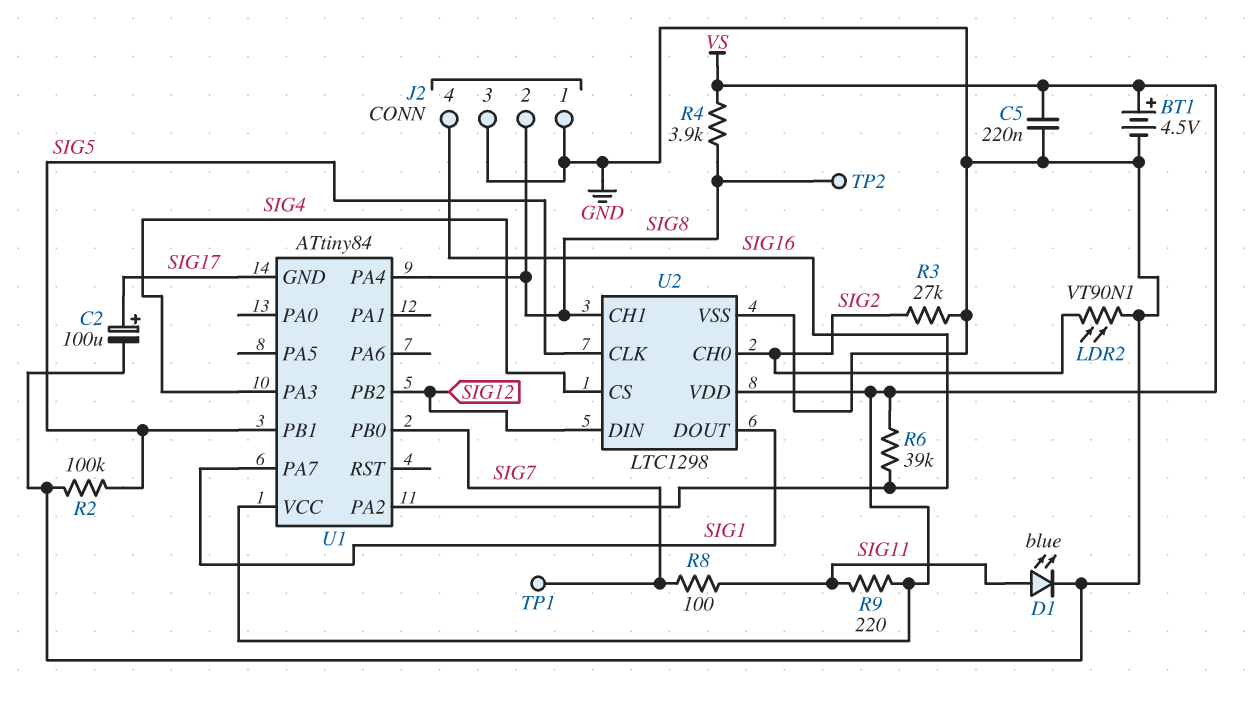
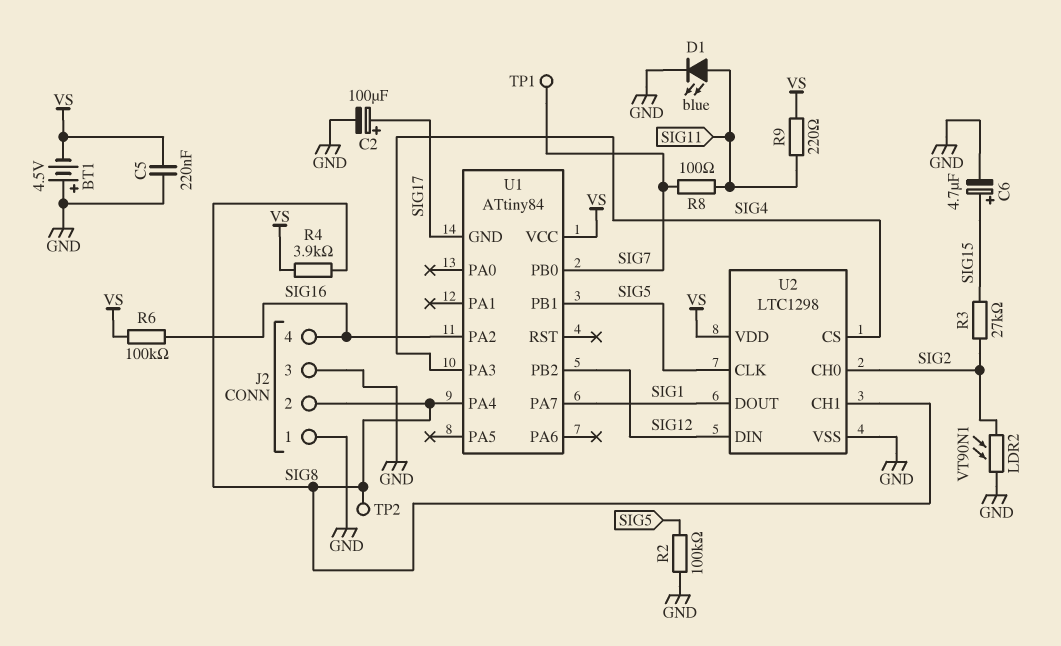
BT1: 4.5V (plus VS, minus GND) -> 4.5V (plus GND, minus VS)
C6: none -> 4.7uF (plus SIG15, minus GND)
R3: 27k (GND, SIG2) -> 27k (SIG2, SIG15)
R6: 39k (SIG16, VS) -> 100k (SIG16, VS)

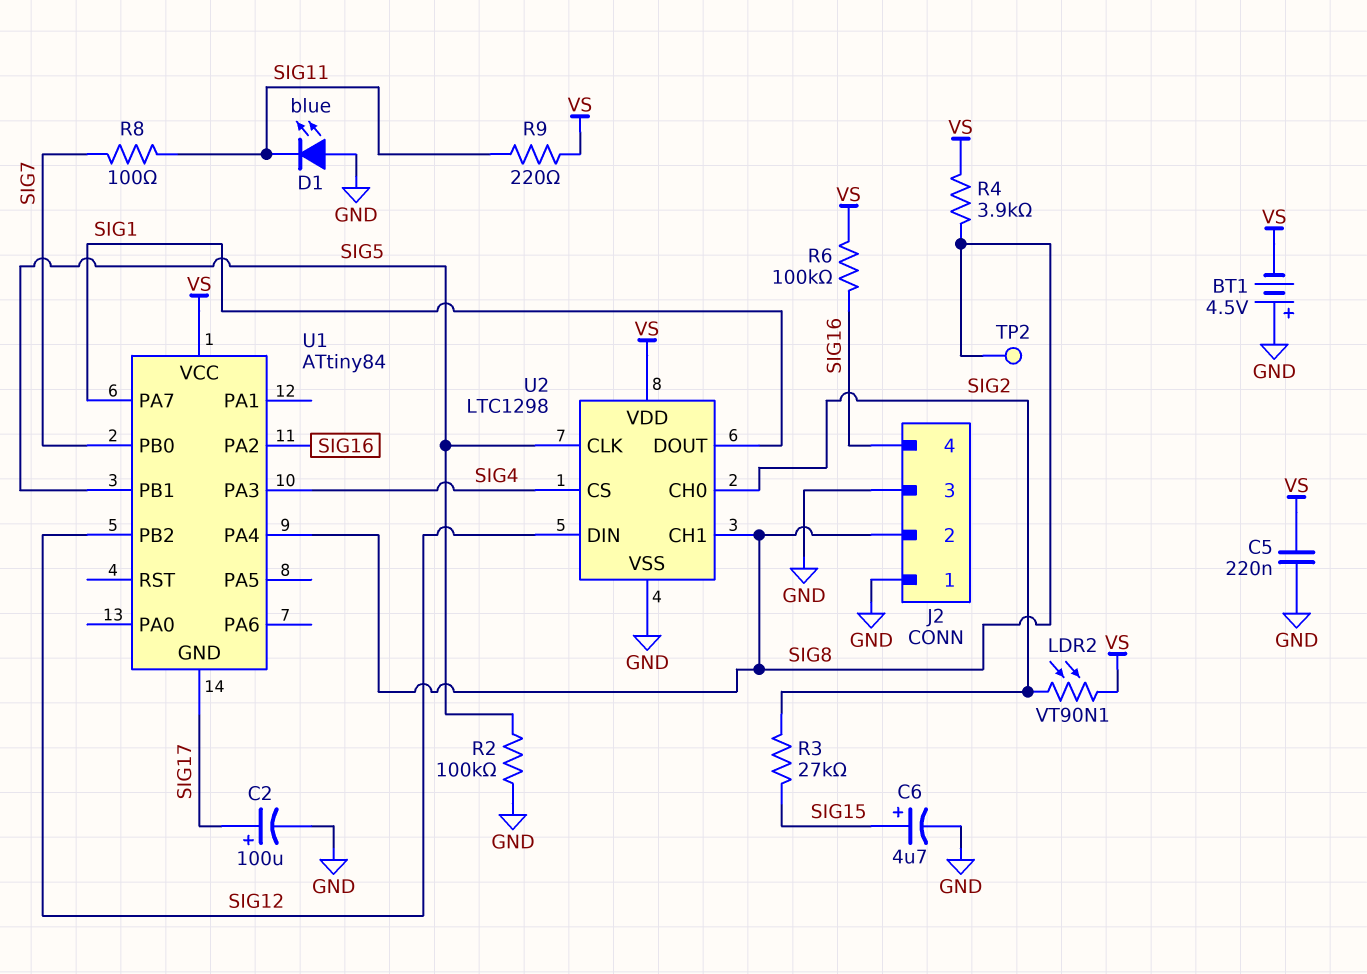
D1: LED blue (A SIG11, K GND) -> LED blue (A GND, K SIG11)
LDR2: VT90N1 (GND, SIG2) -> VT90N1 (SIG2, VS)
TP1: test point (SIG7) -> none

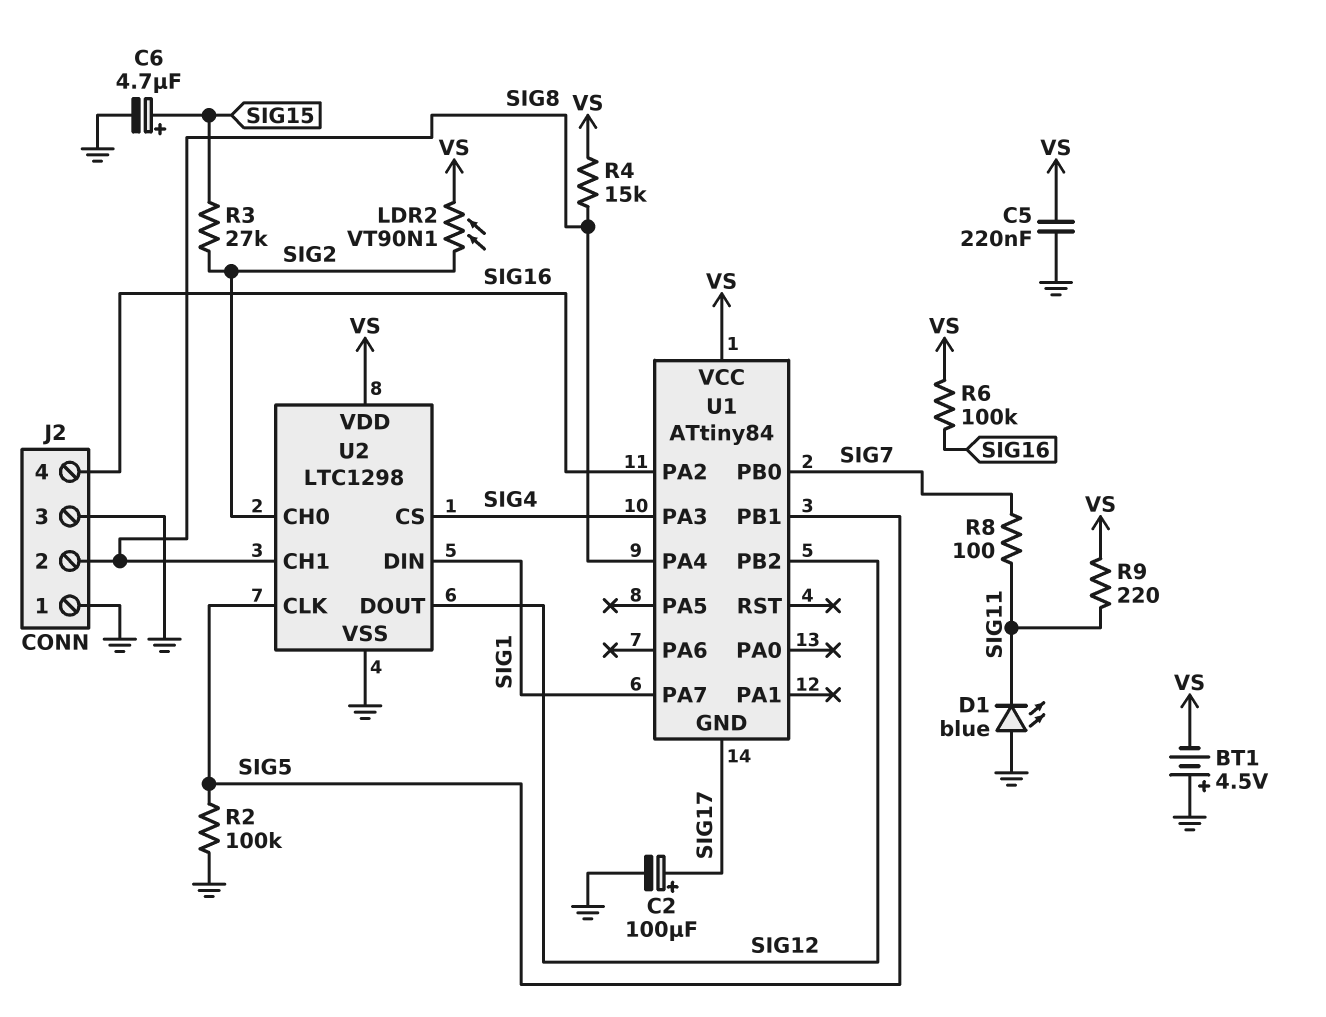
R4: 3.9k (SIG8, VS) -> 15k (SIG8, VS)
TP2: test point (SIG8) -> none
U2 pin DIN: SIG12 -> SIG1
U2 pin DOUT: SIG1 -> SIG12

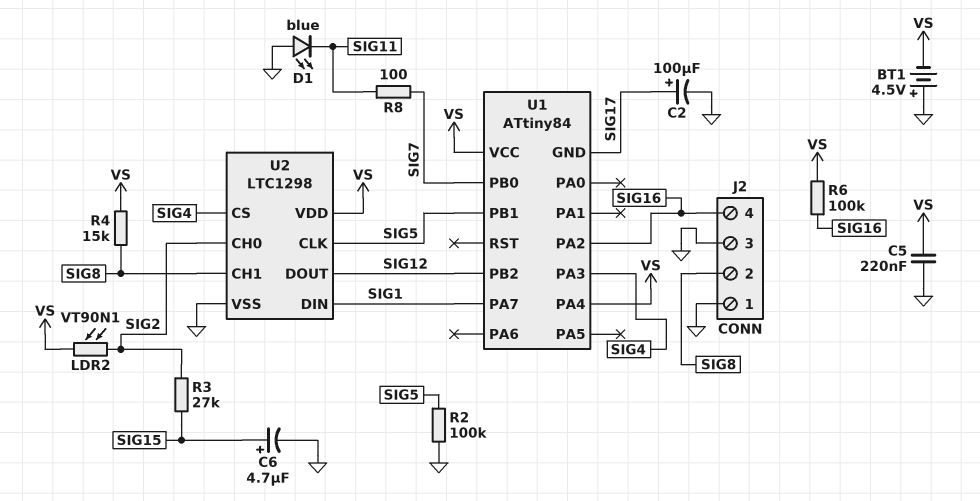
R9: 220 (SIG11, VS) -> none
U1 pin PA4: SIG8 -> VS

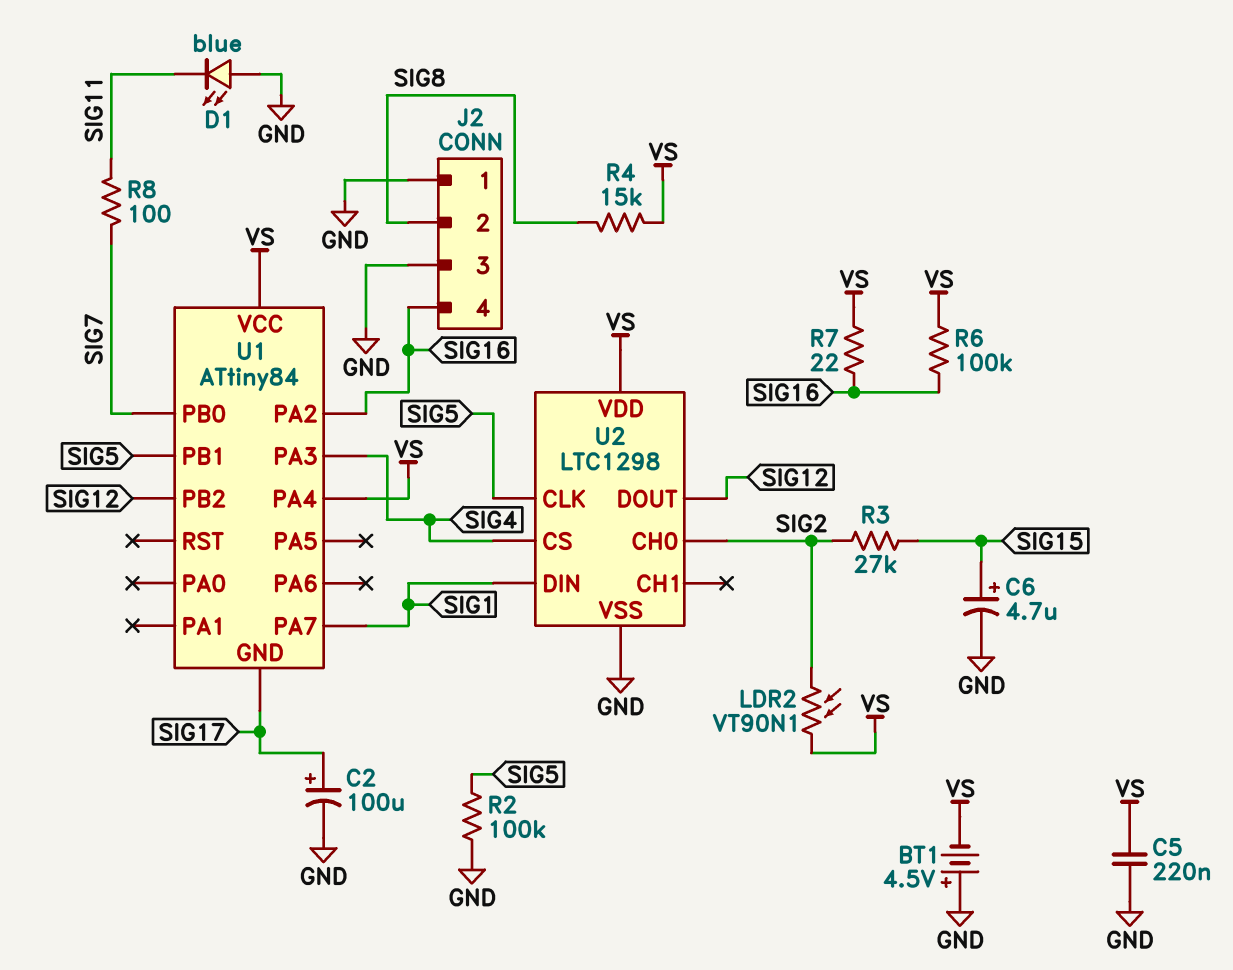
R7: none -> 22 (SIG16, VS)
U2 pin CH1: SIG8 -> none

